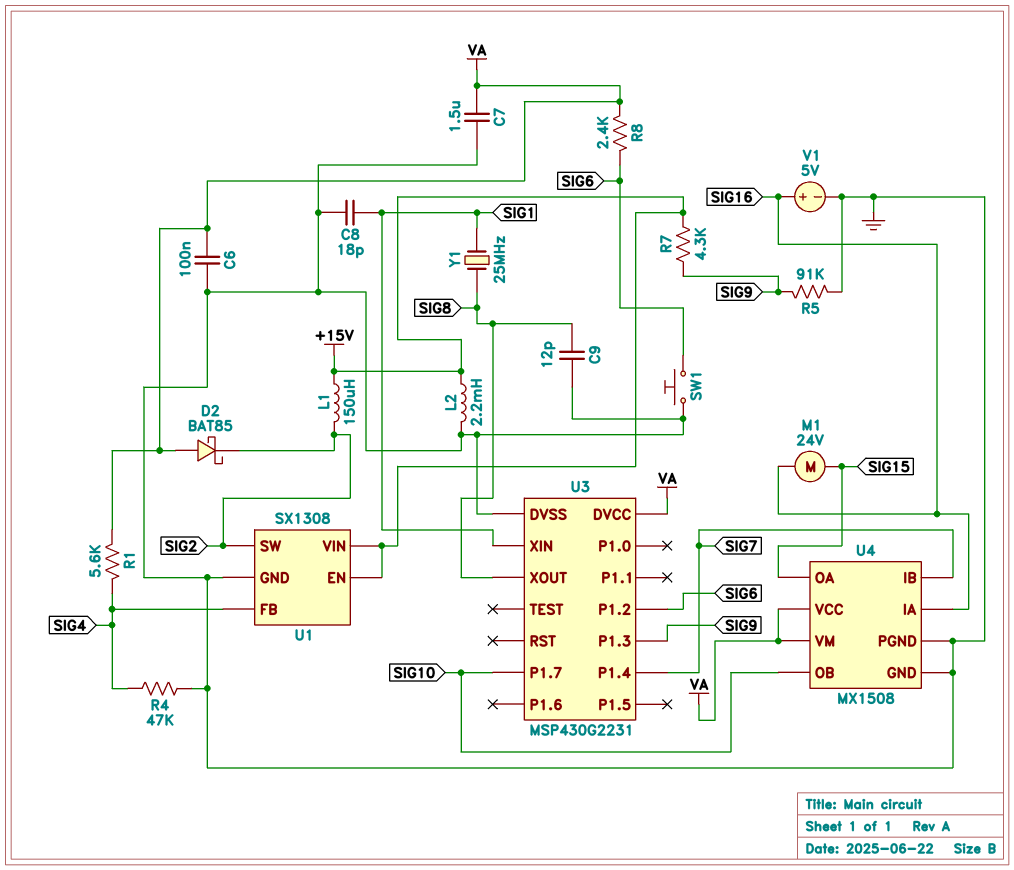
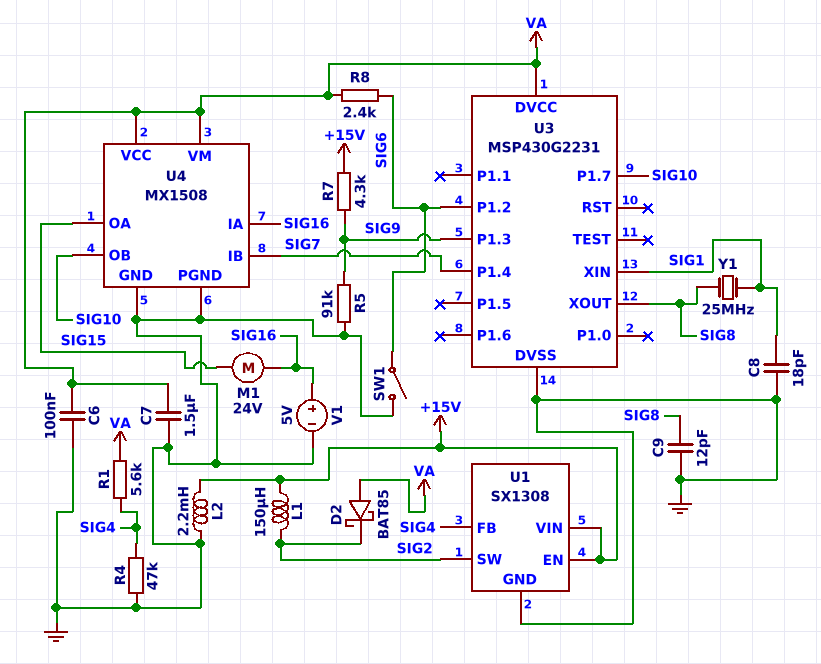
SW1: button (GND, SIG6) -> switch (GND, SIG6)

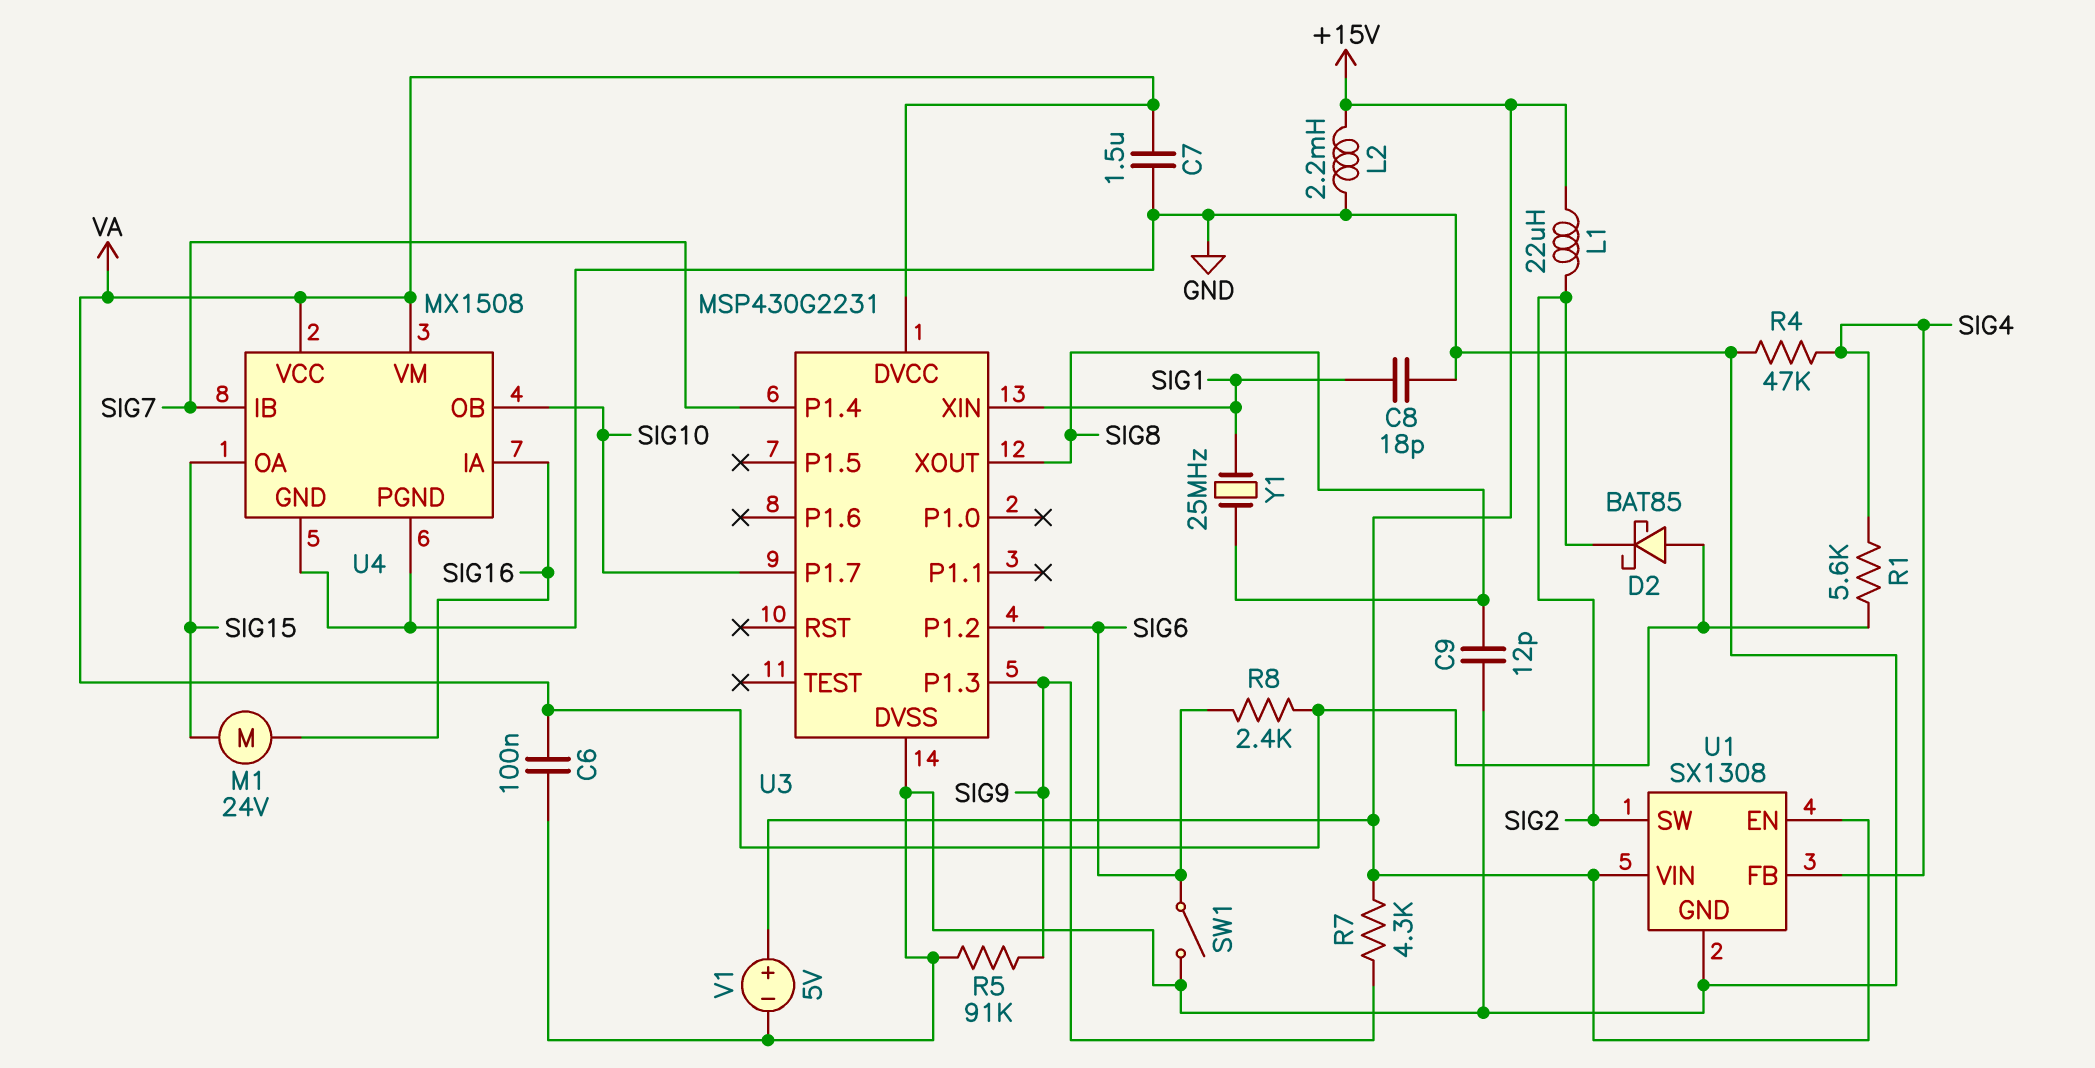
L1: 150uH (+15V, SIG2) -> 22uH (+15V, SIG2)
V1: 5V (plus SIG16, minus GND) -> 5V (plus +15V, minus GND)

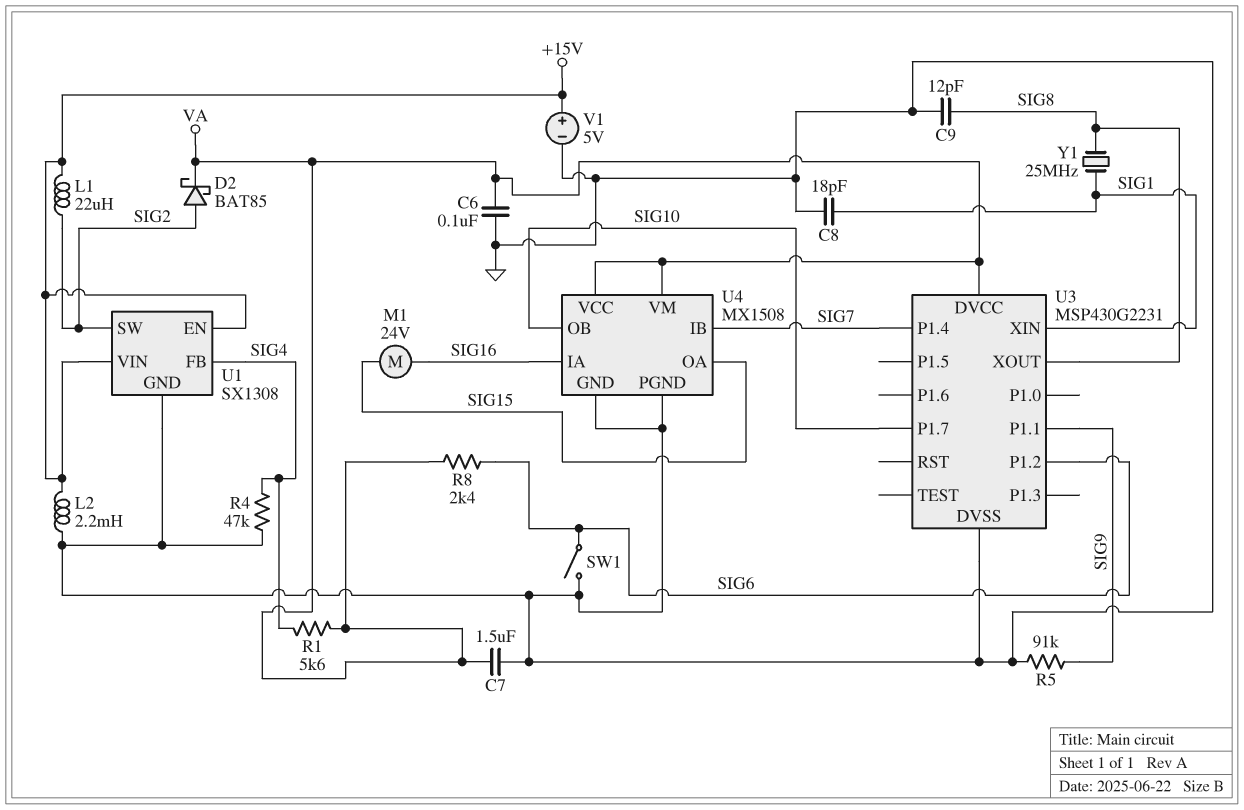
D2: schottky BAT85 (A VA, K SIG2) -> schottky BAT85 (A SIG2, K VA)
R7: 4.3k (+15V, SIG9) -> none
U3 pin P1.1: none -> SIG9
U3 pin P1.3: SIG9 -> none

